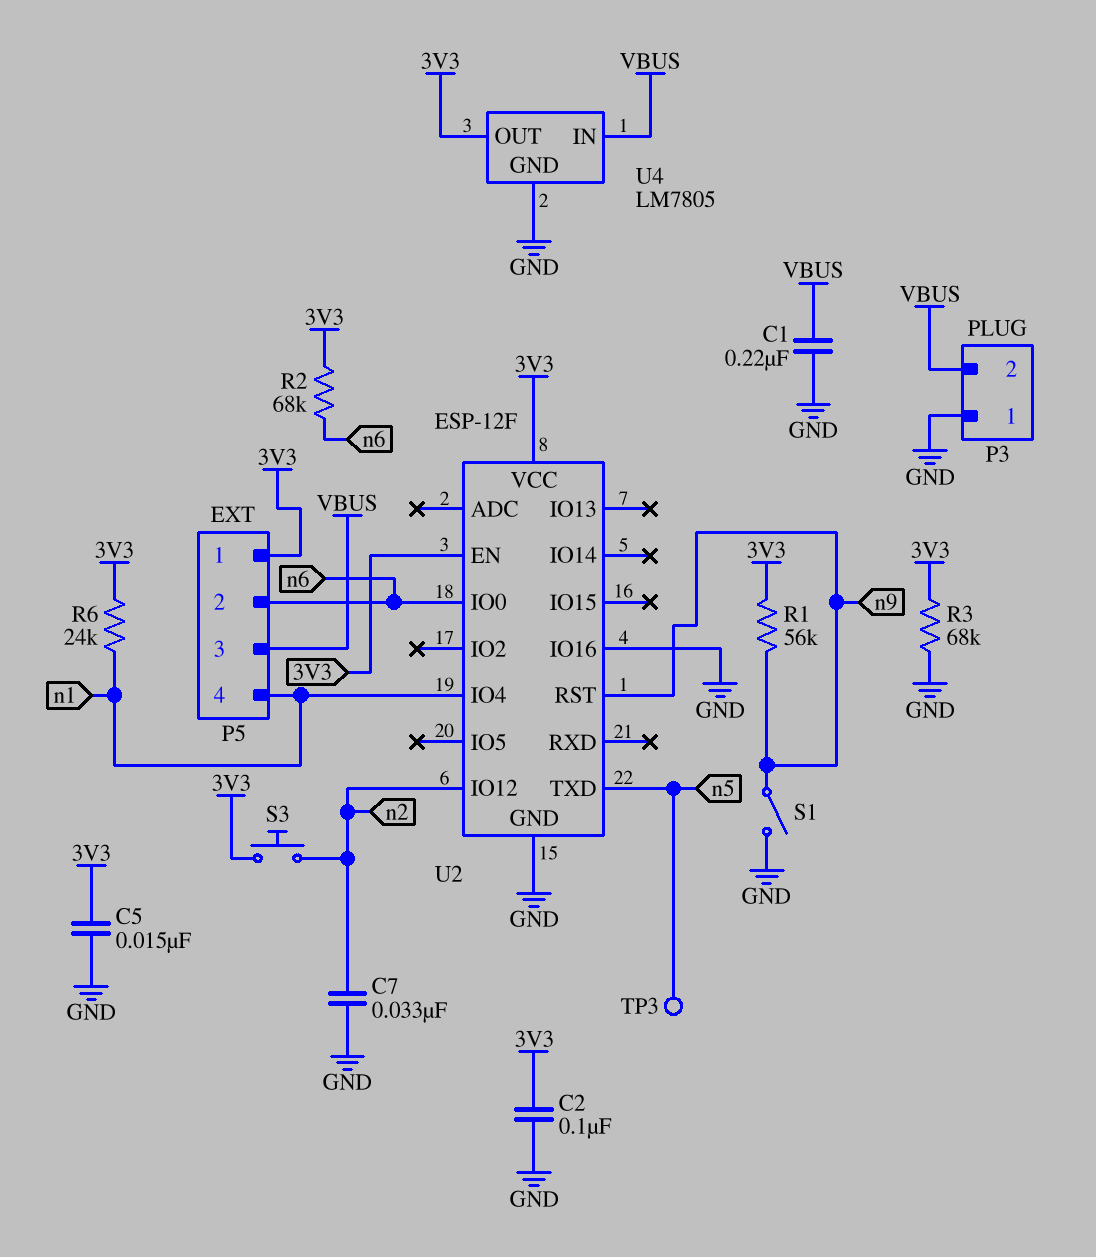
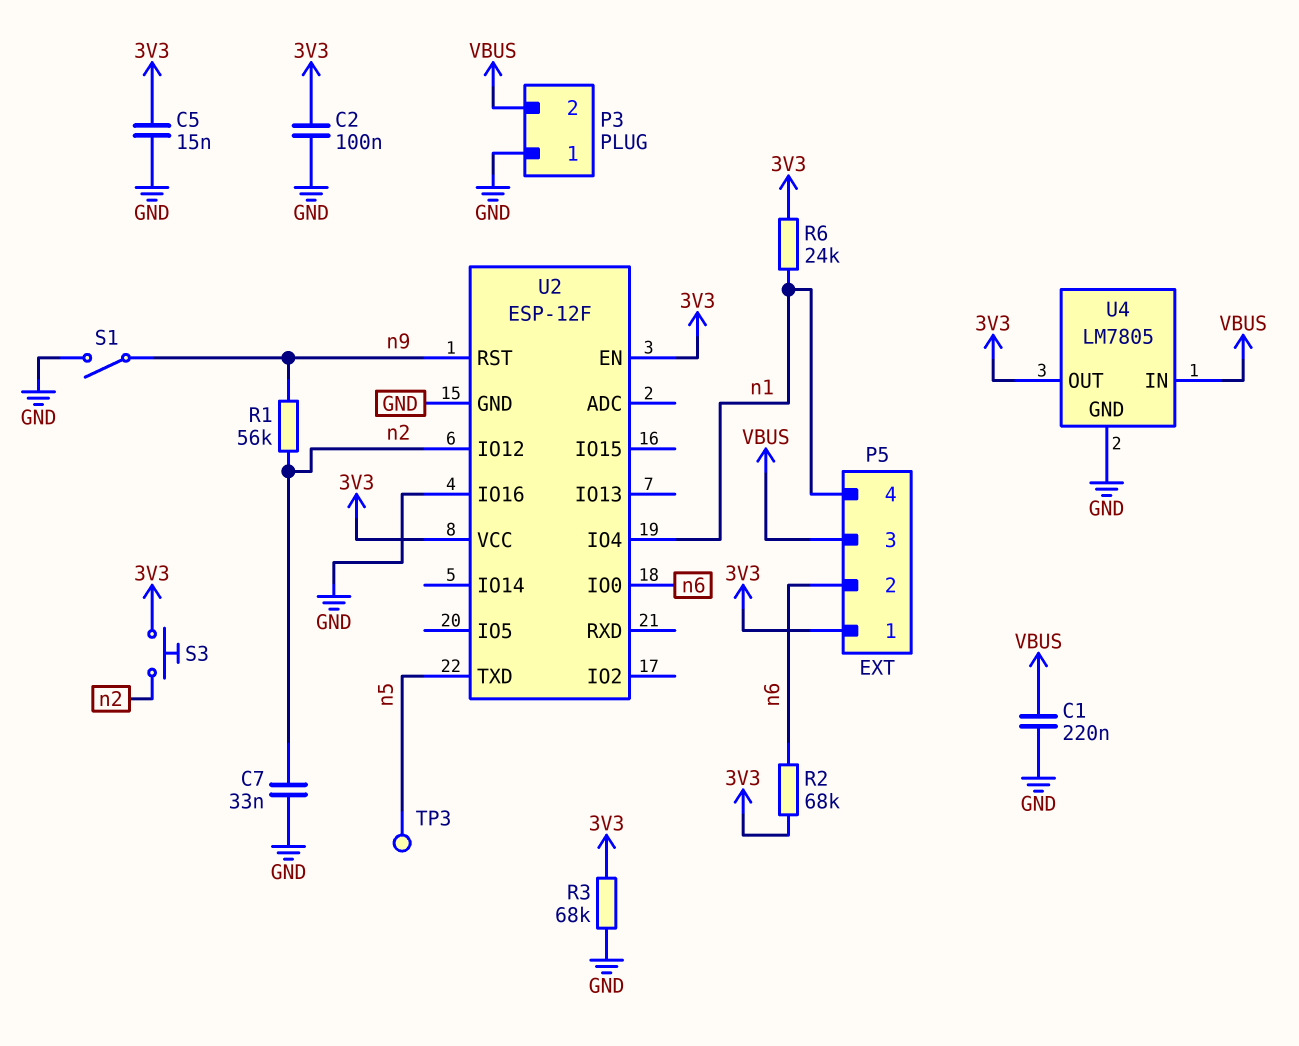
R1: 56k (3V3, n9) -> 56k (n2, n9)

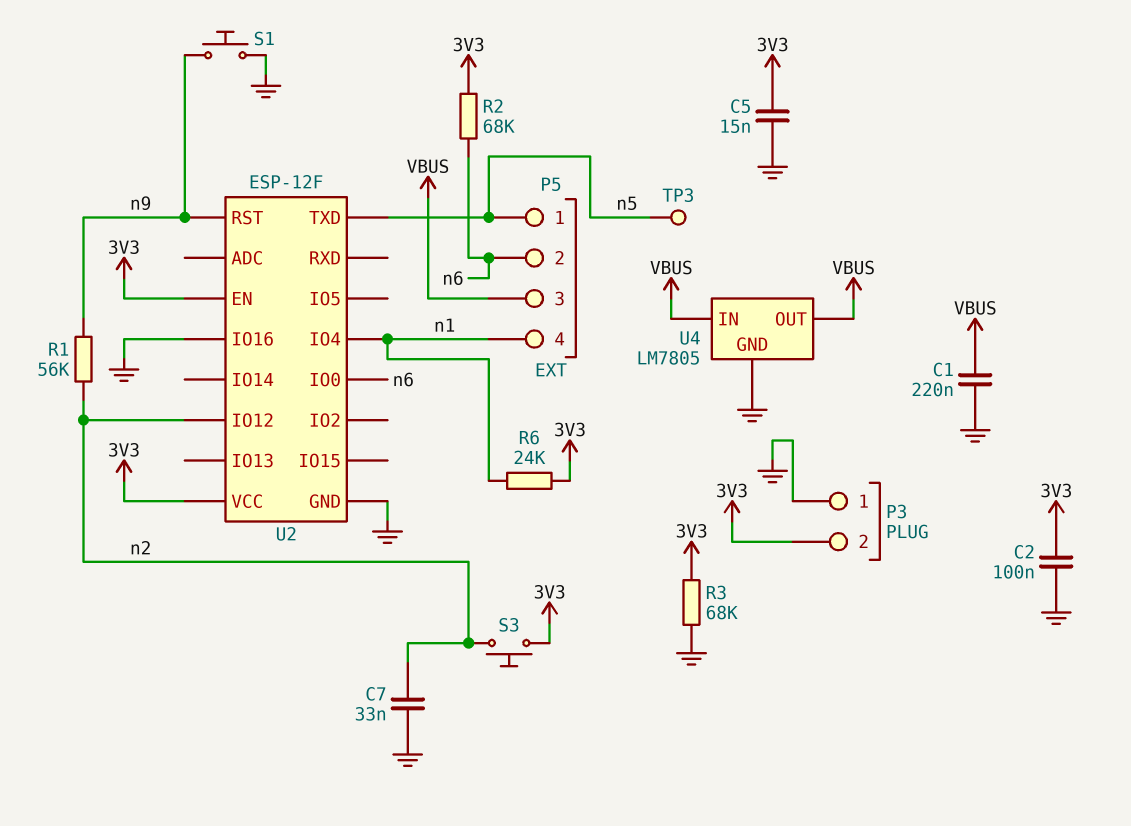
P3 pin 2: VBUS -> 3V3
P5 pin 1: 3V3 -> n5
S1: switch (GND, n9) -> button (GND, n9)
U4 pin OUT: 3V3 -> VBUS

